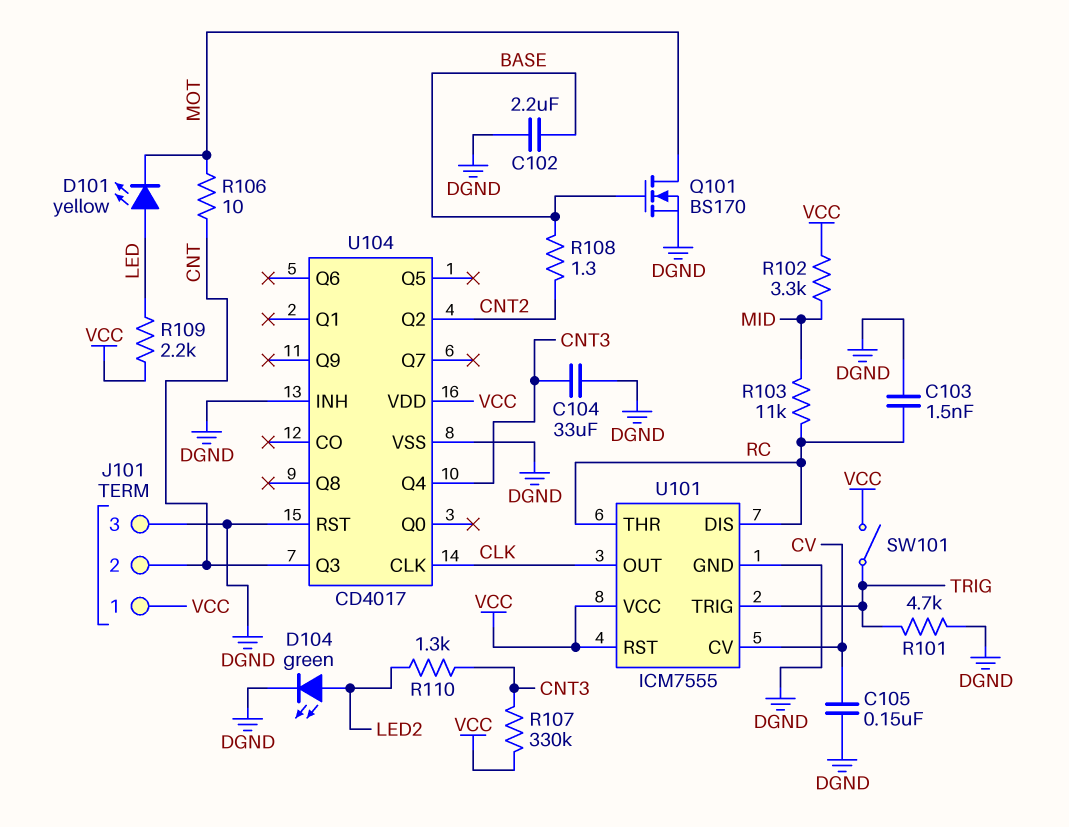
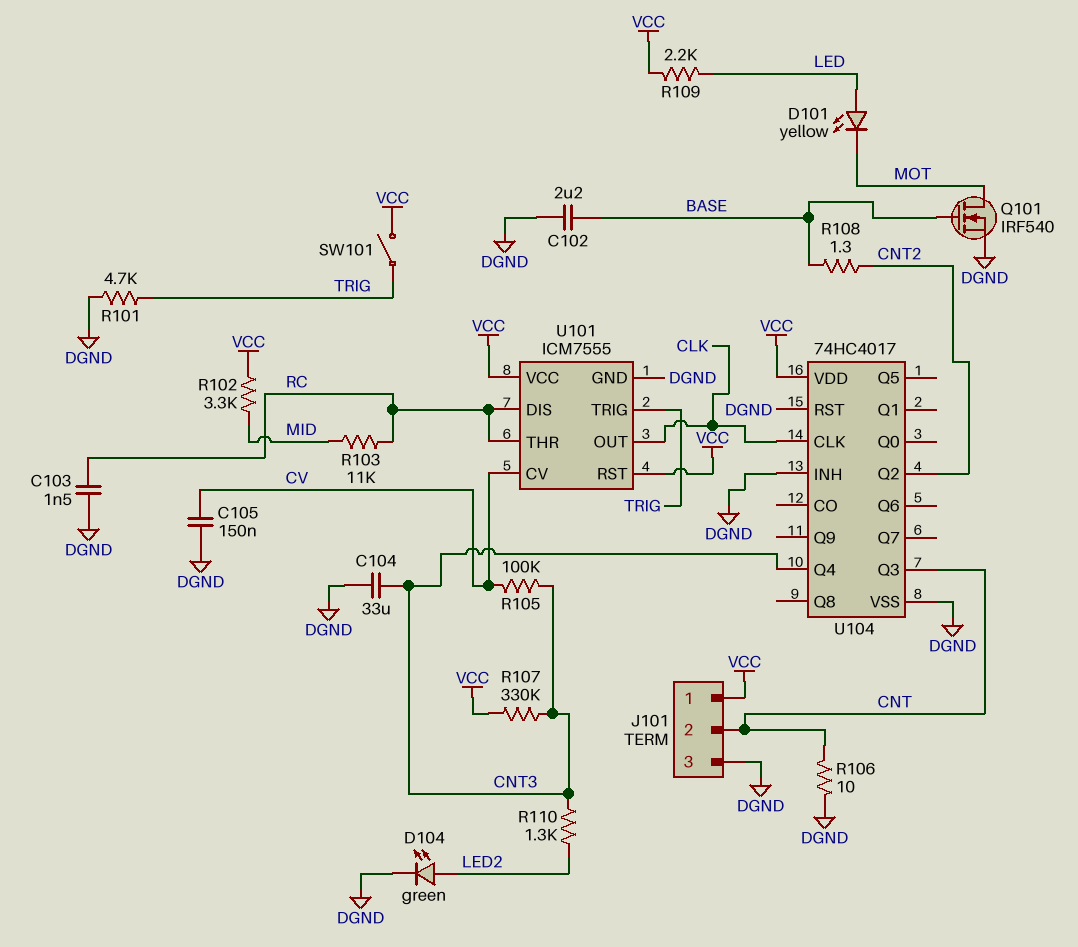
Q101: NMOS BS170 (G BASE, D MOT, S DGND) -> NMOS IRF540 (G BASE, D MOT, S DGND)
R105: none -> 100k (CNT3, CV)
R106: 10 (CNT, MOT) -> 10 (CNT, DGND)
U104: CD4017 -> 74HC4017

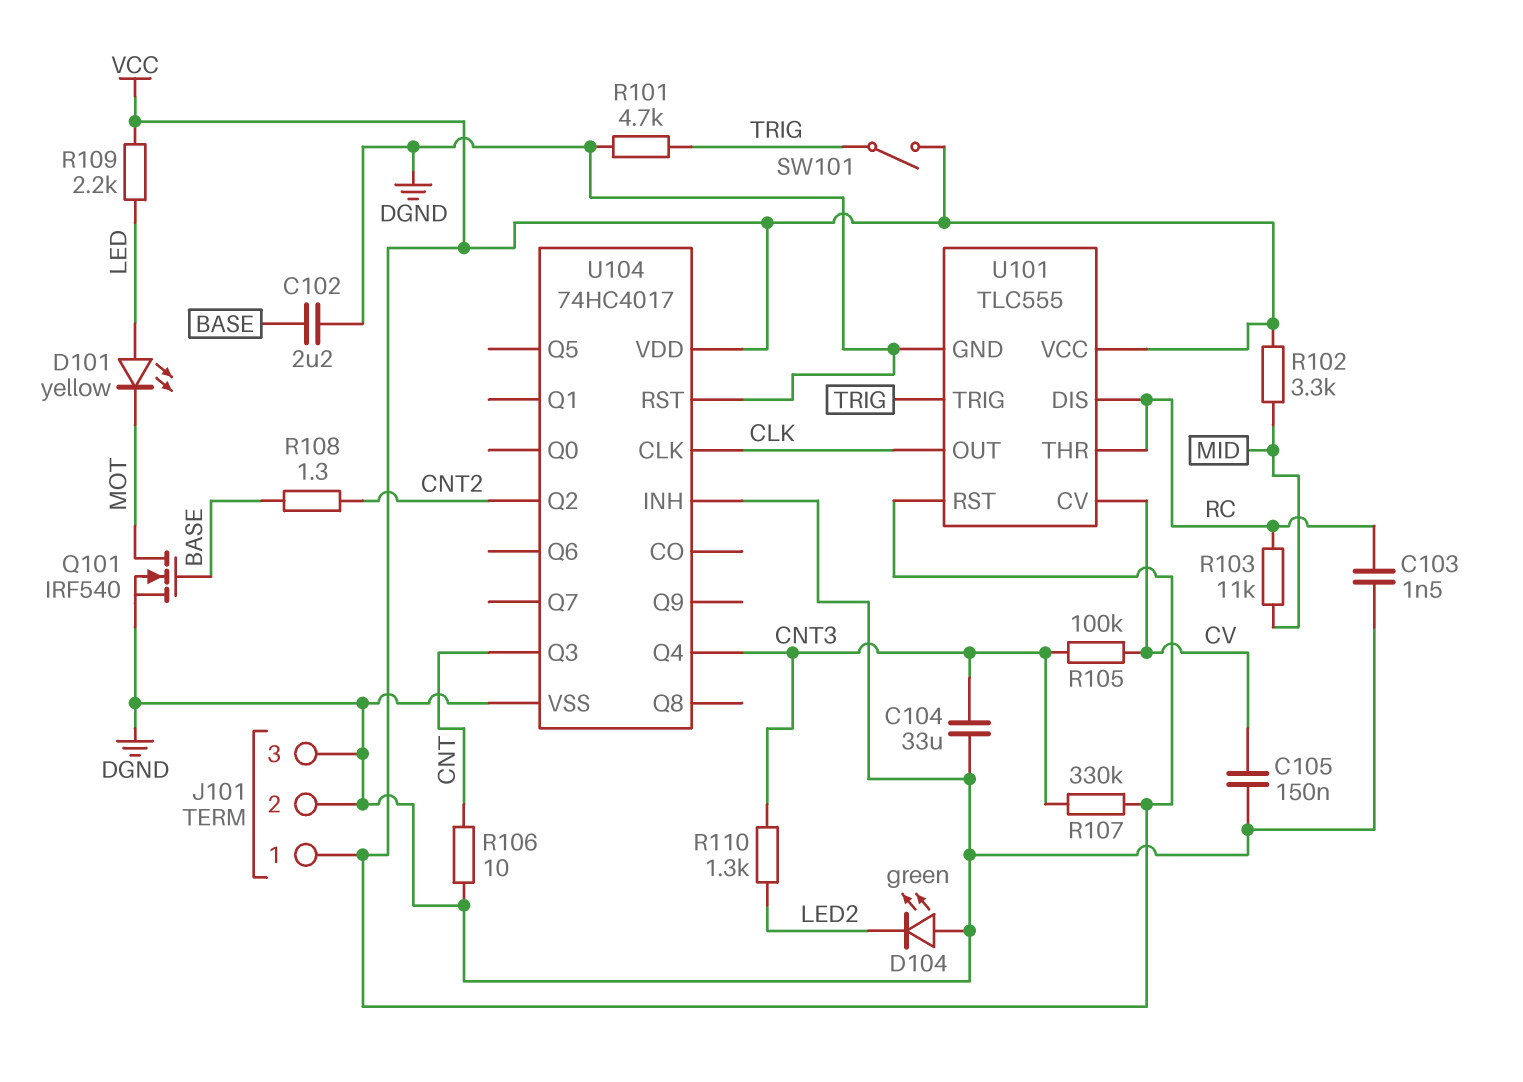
D104: LED green (A LED2, K DGND) -> LED green (A DGND, K LED2)
J101 pin 2: CNT -> DGND
U101: ICM7555 -> TLC555

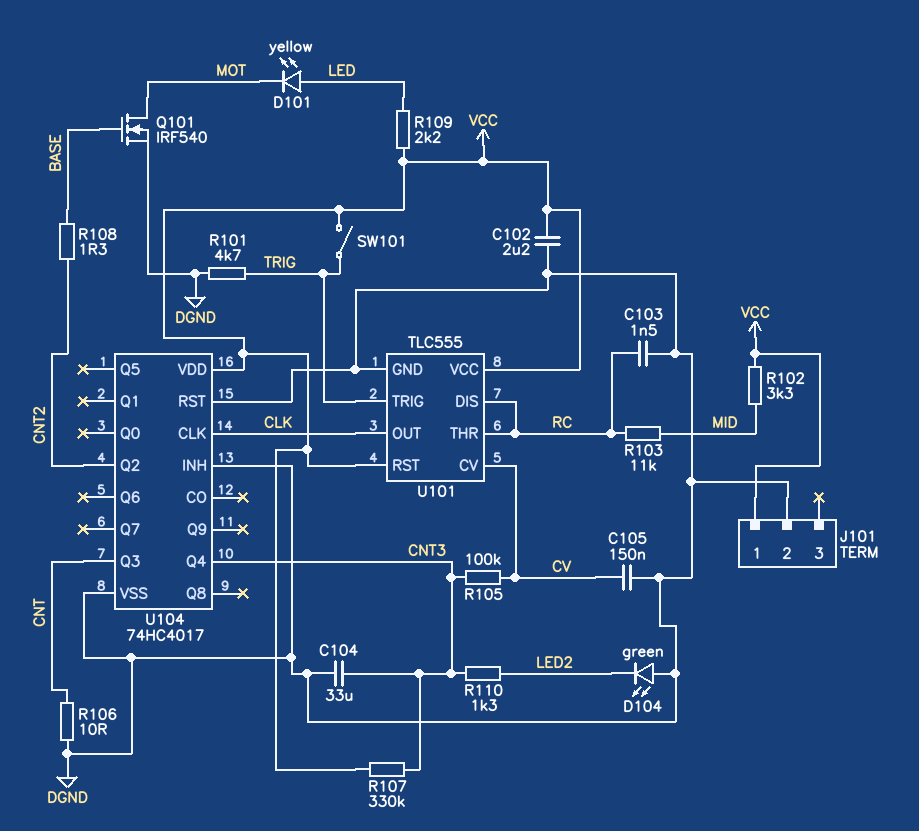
C102: 2.2uF (BASE, DGND) -> 2.2uF (DGND, VCC)
J101 pin 3: DGND -> none

